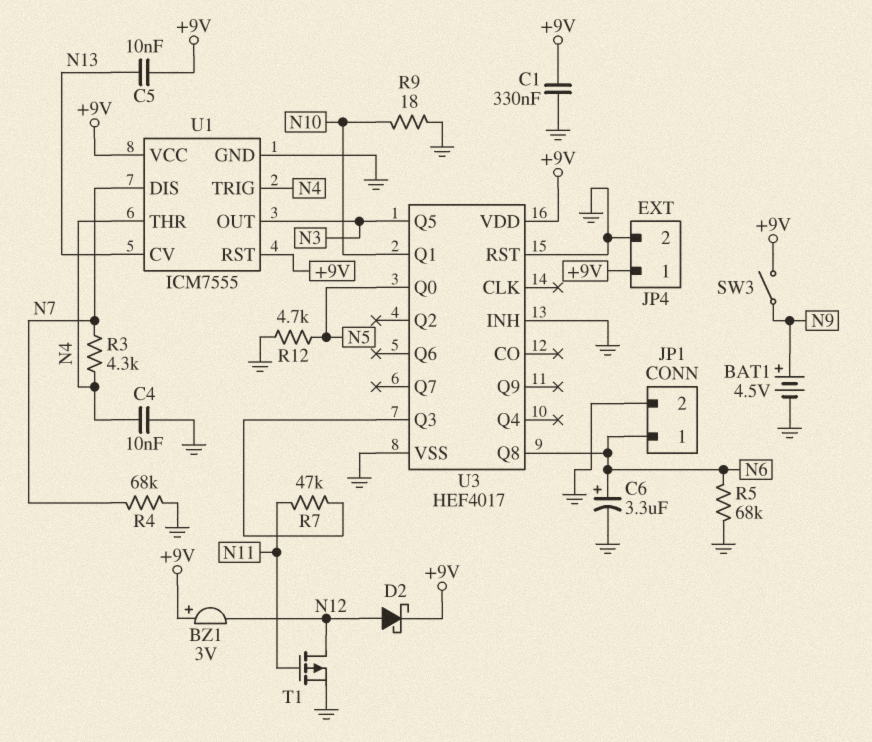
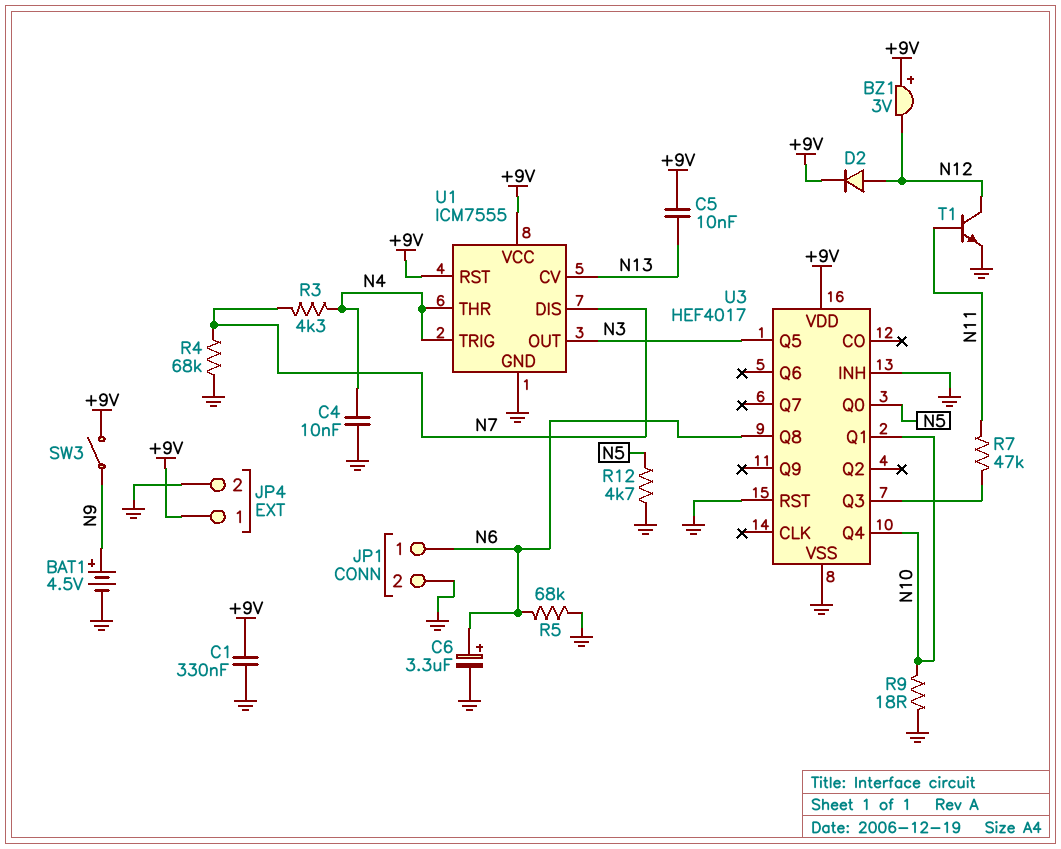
D2: schottky (A N12, K +9V) -> diode (A N12, K +9V)
T1: PMOS (G N11, D N12, S GND) -> NPN (B N11, C N12, E GND)
U3 pin Q4: none -> N10

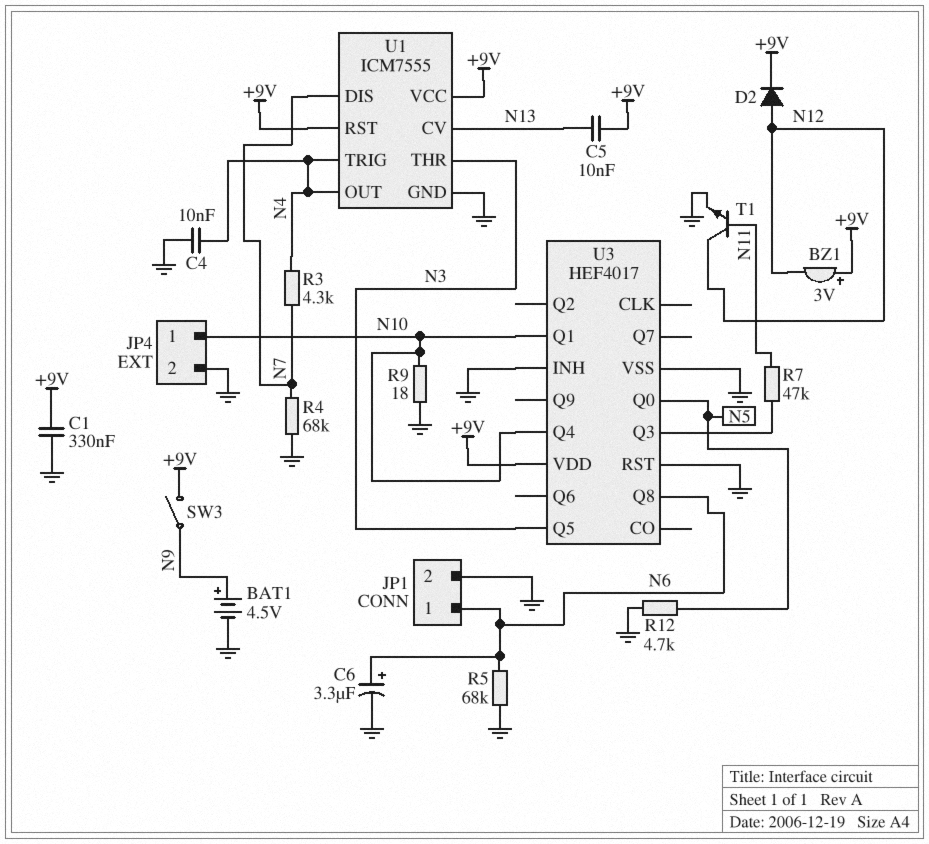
JP4 pin 1: +9V -> N10
U1 pin OUT: N3 -> N4
U1 pin THR: N4 -> N3

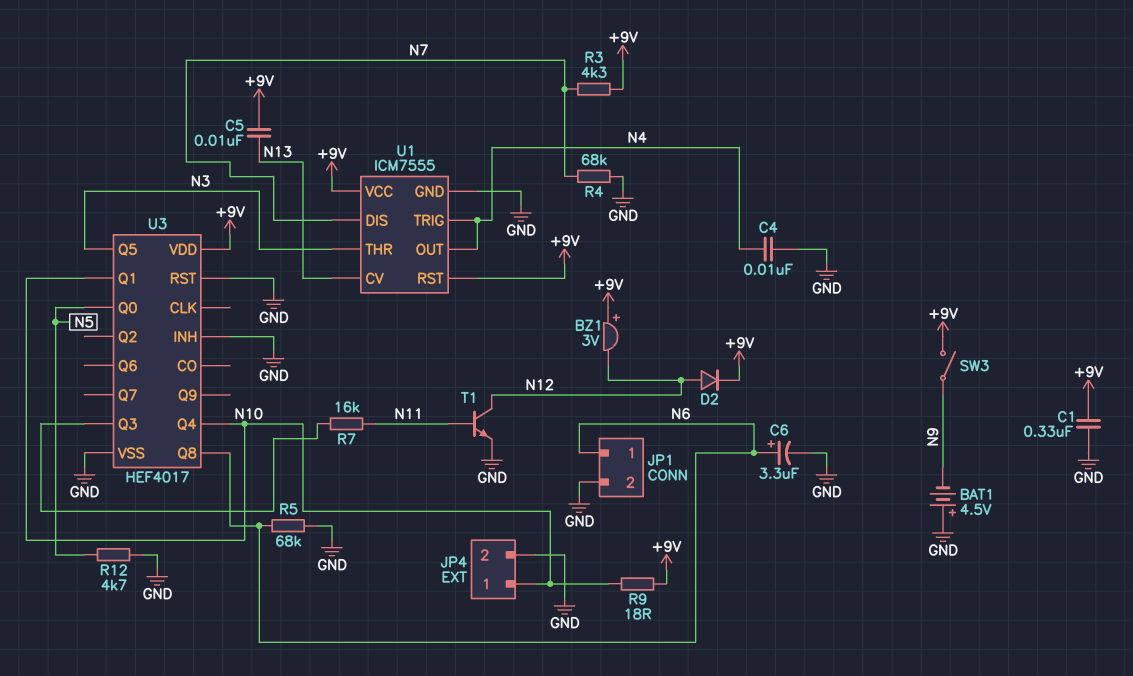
BAT1: 4.5V (plus N9, minus GND) -> 4.5V (plus GND, minus N9)
R3: 4.3k (N4, N7) -> 4.3k (+9V, N7)
R7: 47k (N11, U3/Q3) -> 16k (N11, U3/Q3)
R9: 18 (GND, N10) -> 18 (+9V, N10)

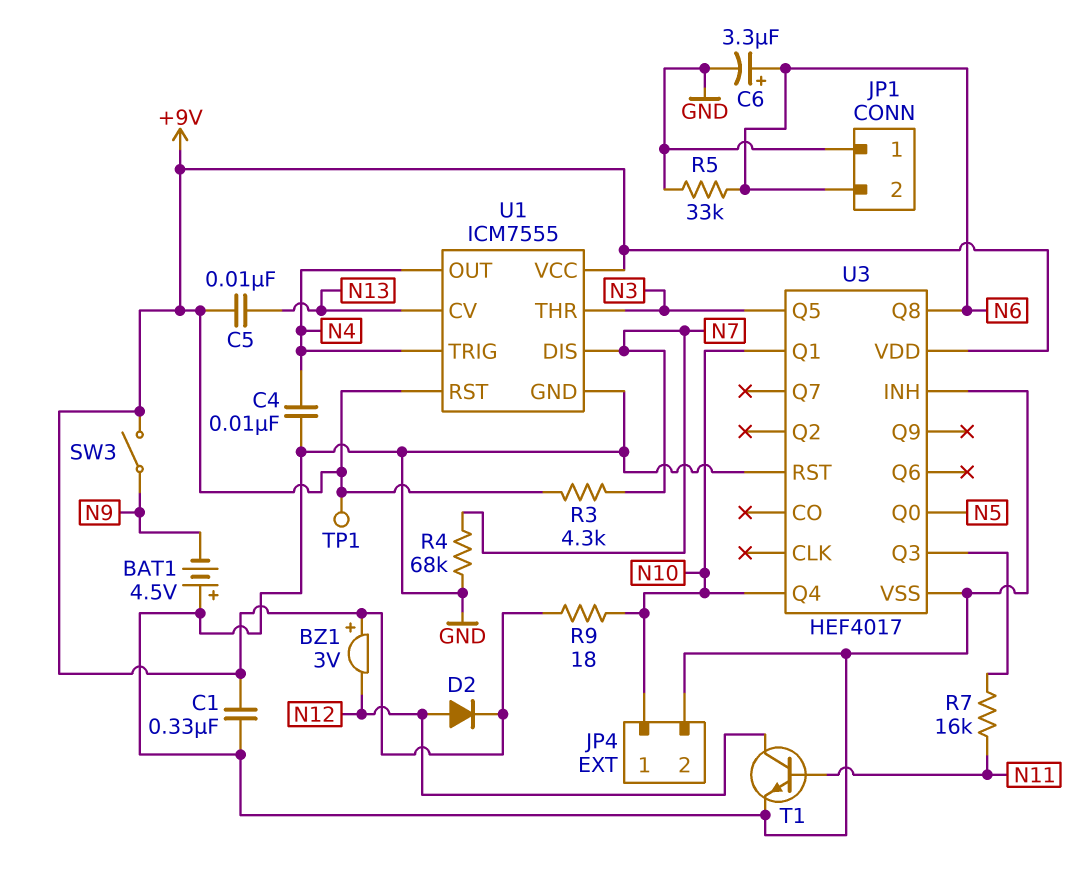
JP1 pin 1: N6 -> GND
JP1 pin 2: GND -> N6
R5: 68k (GND, N6) -> 33k (GND, N6)
R12: 4.7k (GND, N5) -> none
TP1: none -> test point (+9V)

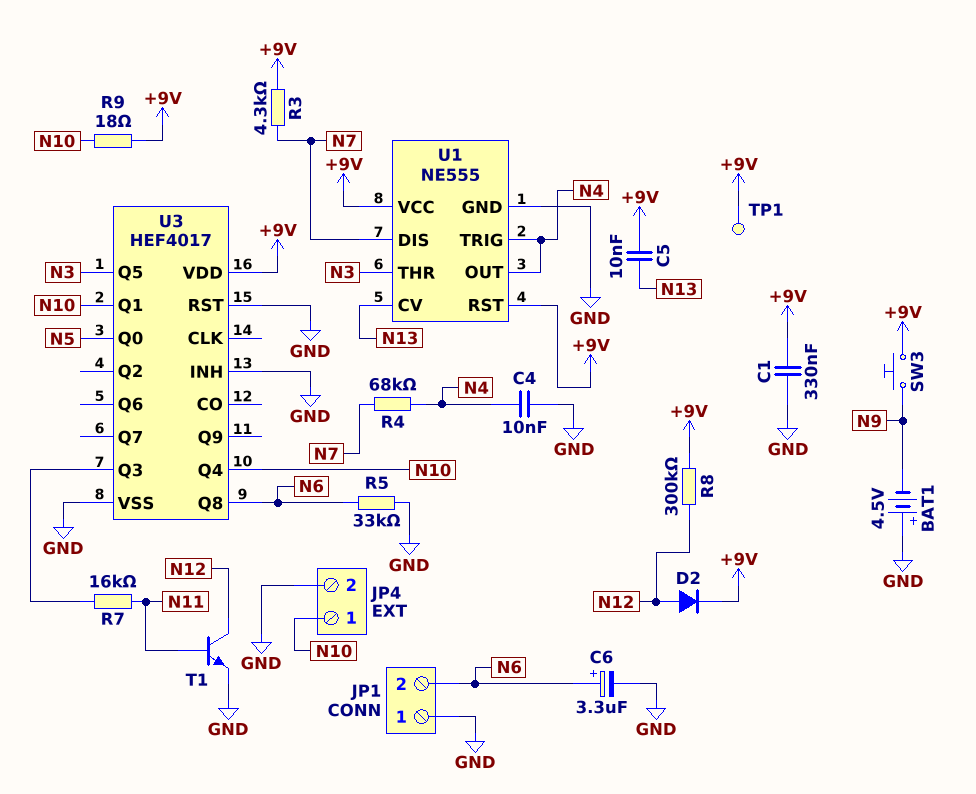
BZ1: buzzer 3V (plus +9V, minus N12) -> none
R4: 68k (GND, N7) -> 68k (N4, N7)
R8: none -> 300k (+9V, N12)
SW3: switch (+9V, N9) -> button (+9V, N9)
U1: ICM7555 -> NE555

